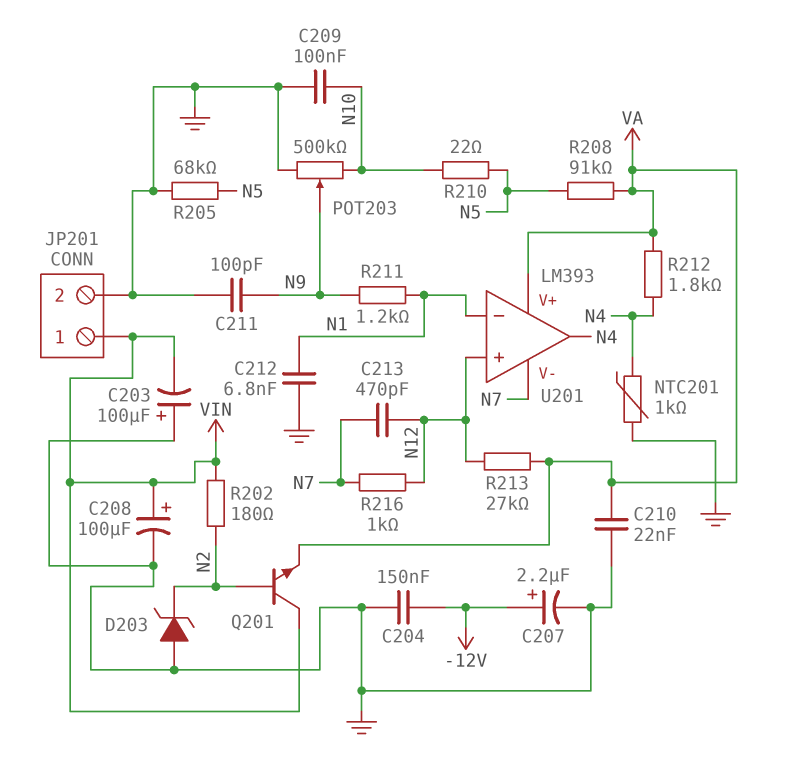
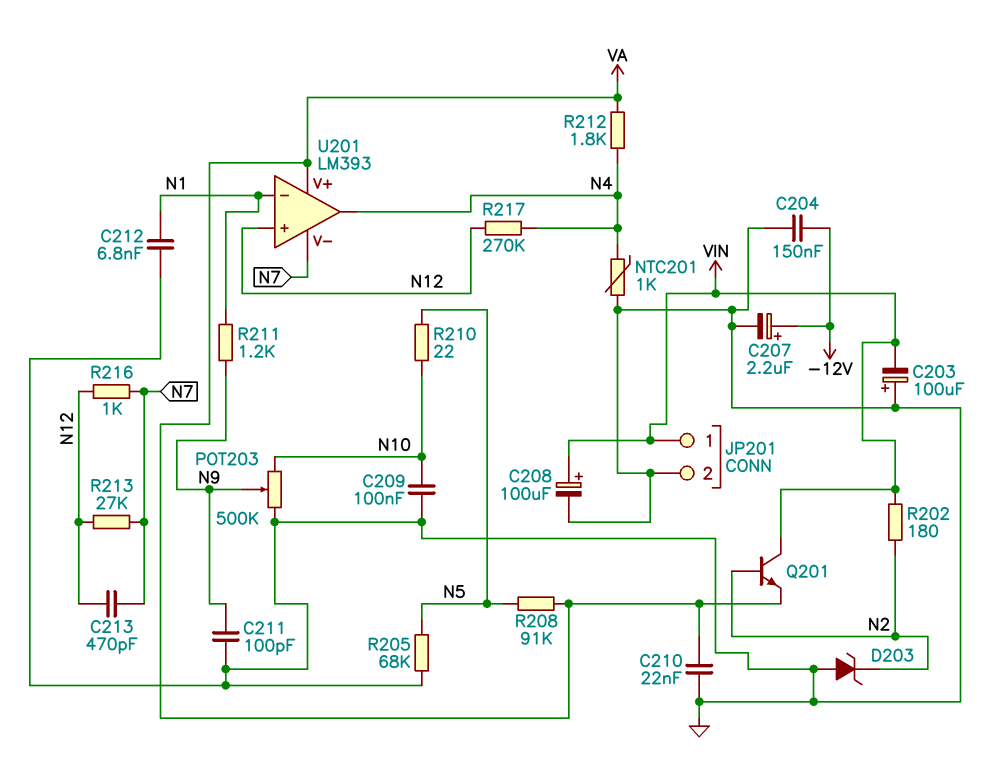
R213: 27k (N12, VA) -> 27k (N7, N12)
R217: none -> 270k (N4, N12)

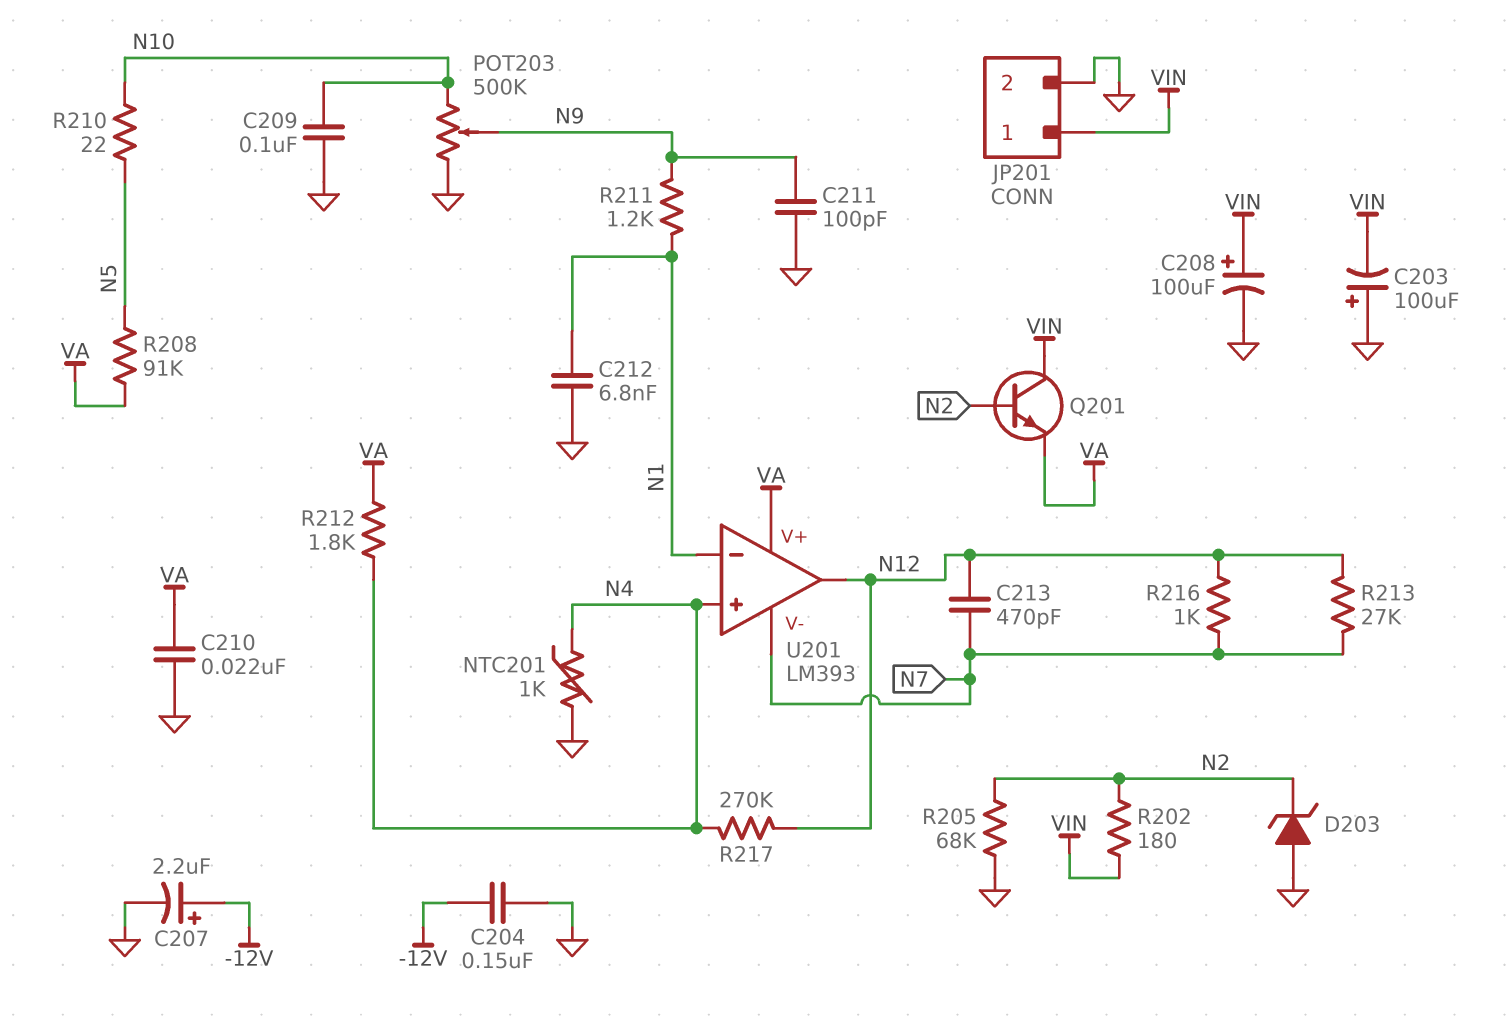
R205: 68k (GND, N5) -> 68k (GND, N2)
U201 pin in+: N12 -> N4
U201 pin out: N4 -> N12

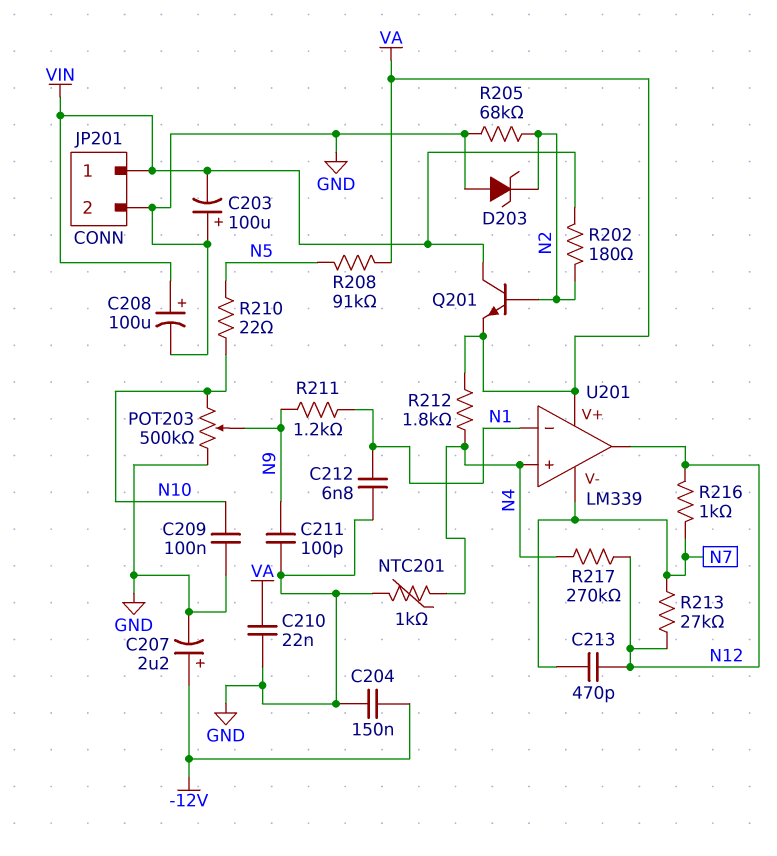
U201: LM393 -> LM339

